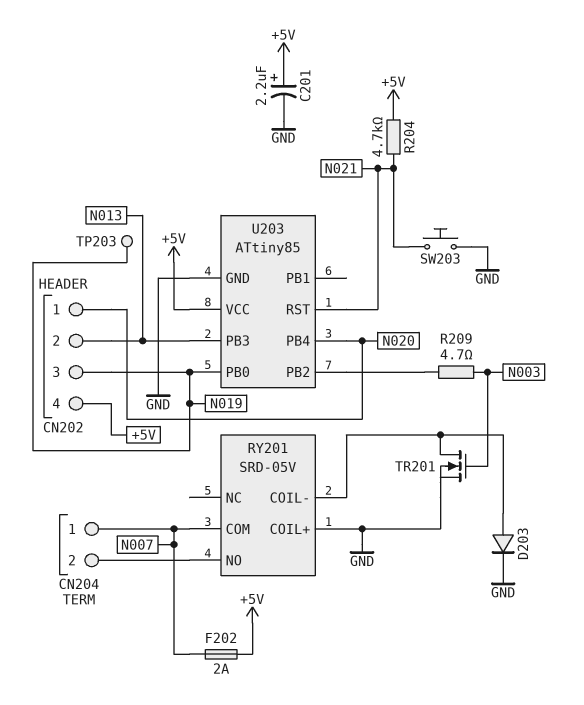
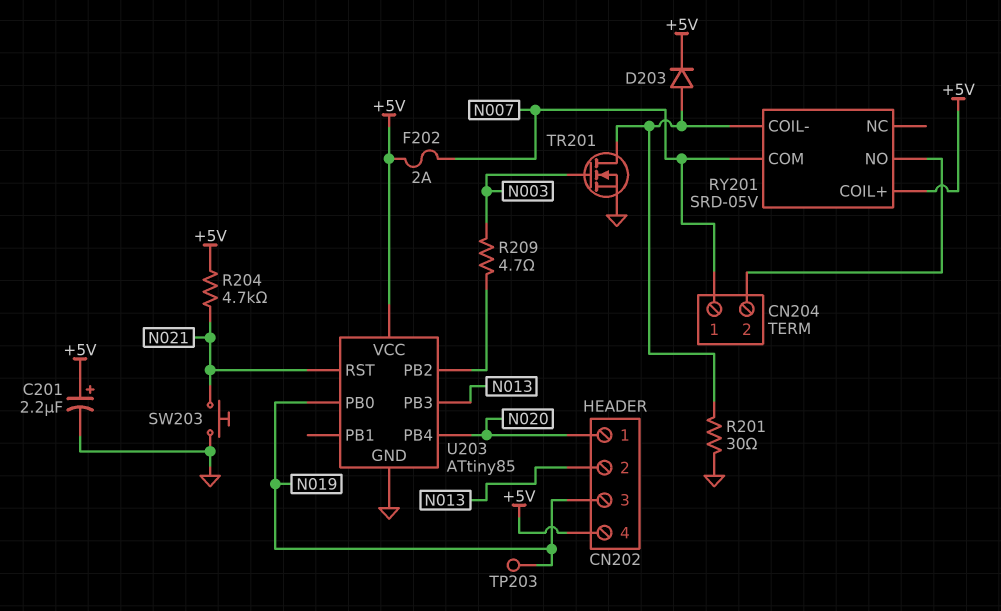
D203: diode (A RY201/COIL-, K GND) -> diode (A RY201/COIL-, K +5V)
R201: none -> 30 (GND, RY201/COIL-)
RY201 pin COIL+: GND -> +5V

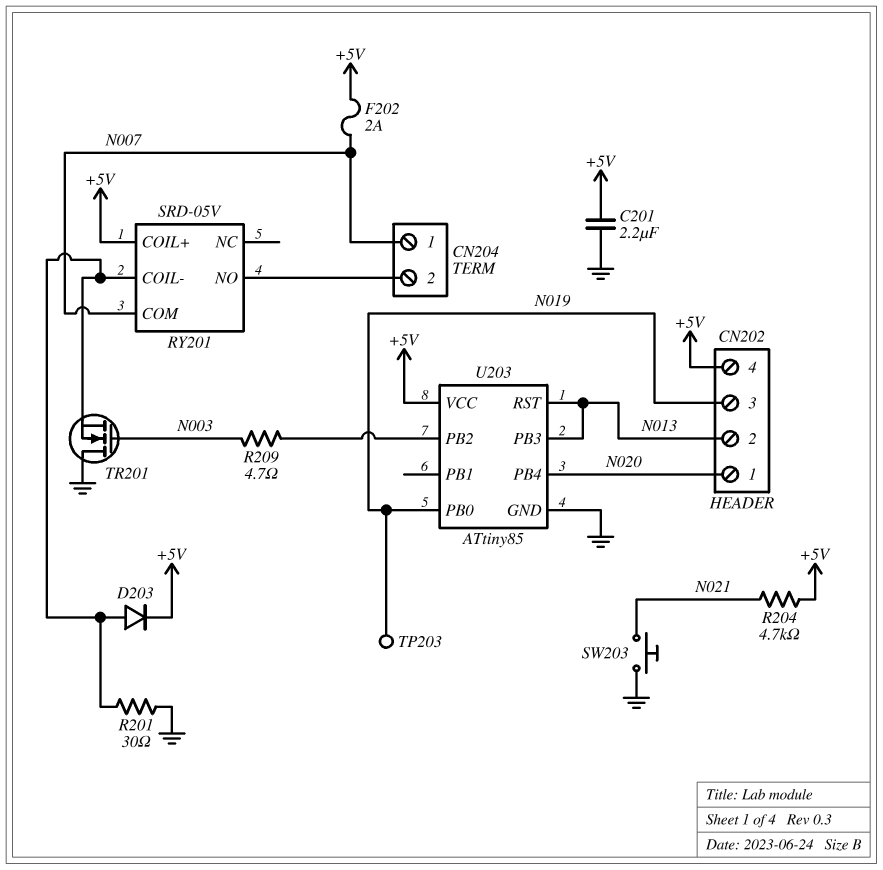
C201: 2.2uF (plus +5V, minus GND) -> 2.2uF (+5V, GND)
TR201: NMOS (G N003, D RY201/COIL-, S GND) -> NMOS (G N003, D GND, S RY201/COIL-)
U203 pin RST: N021 -> N013

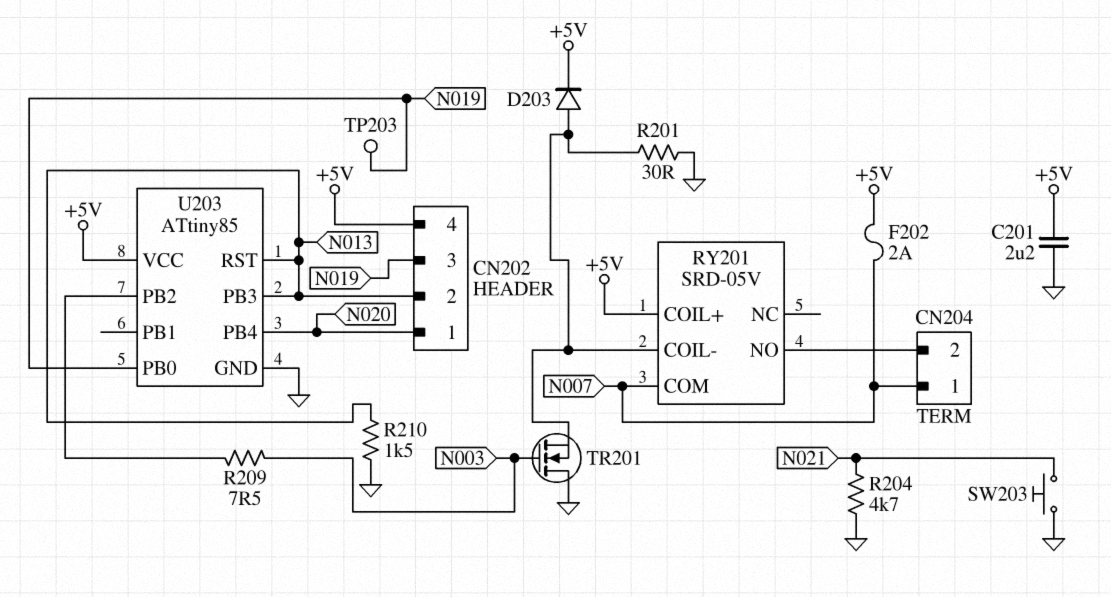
R204: 4.7k (+5V, N021) -> 4.7k (GND, N021)
R209: 4.7 (N003, U203/PB2) -> 7.5 (N003, U203/PB2)
R210: none -> 1.5k (GND, N013)

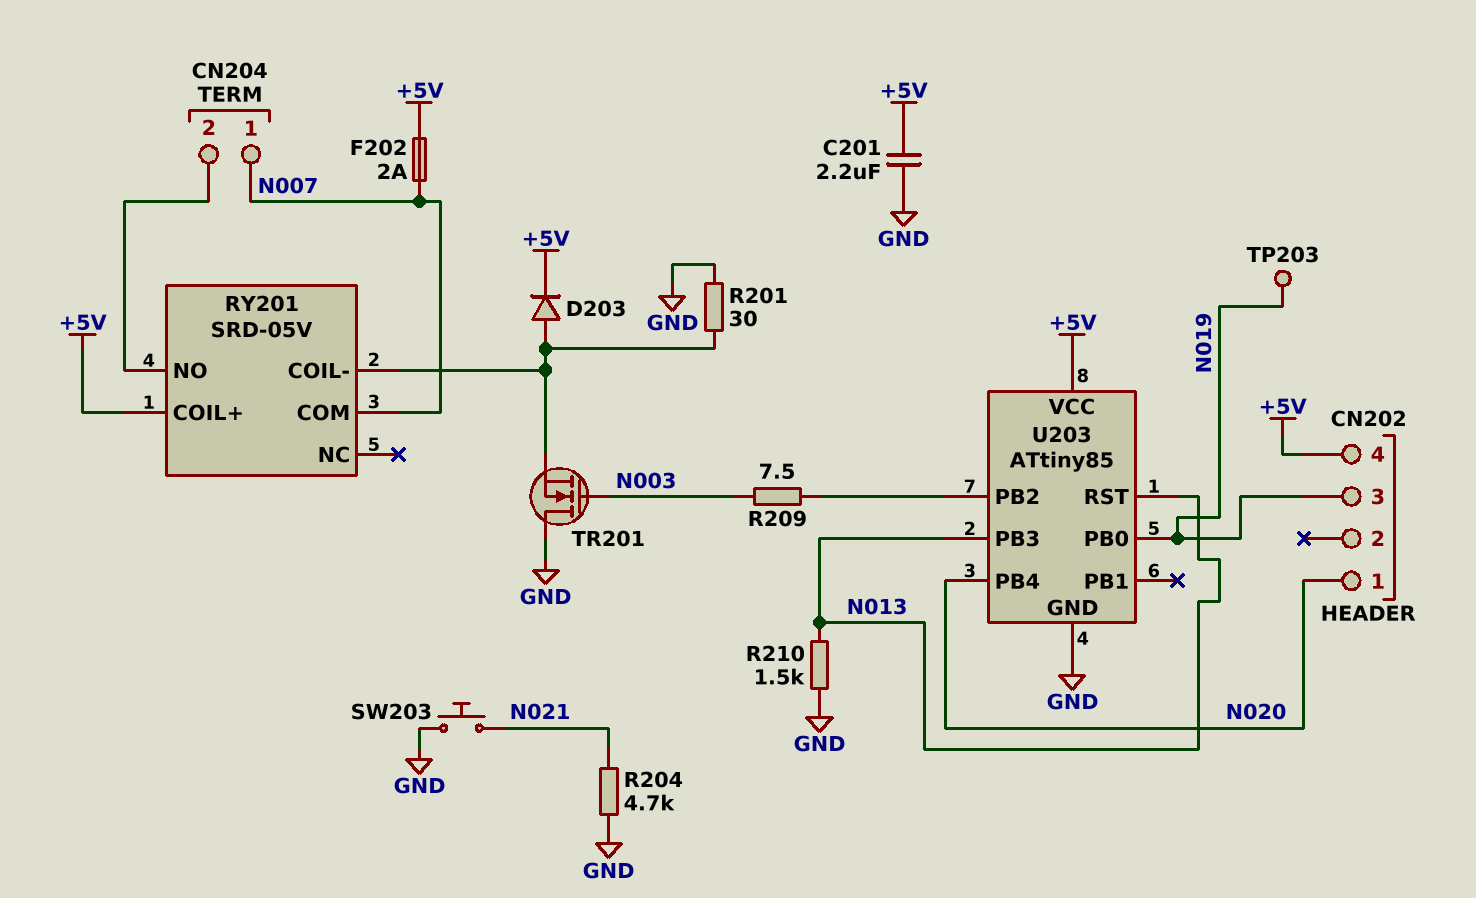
CN202 pin 2: N013 -> none

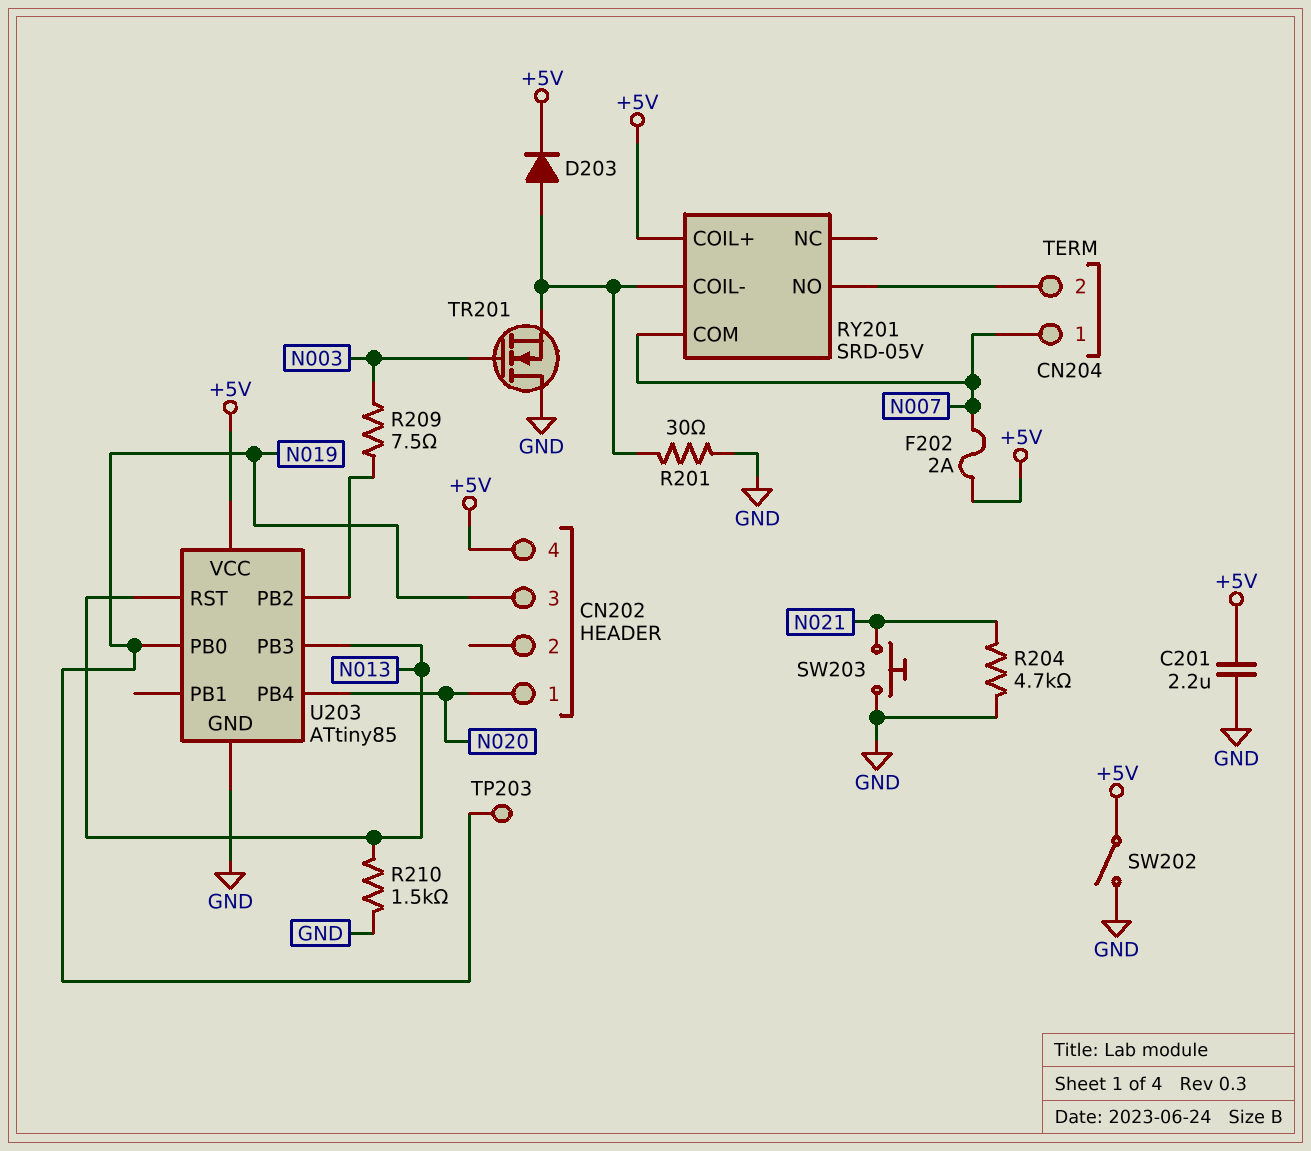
SW202: none -> switch (+5V, GND)

